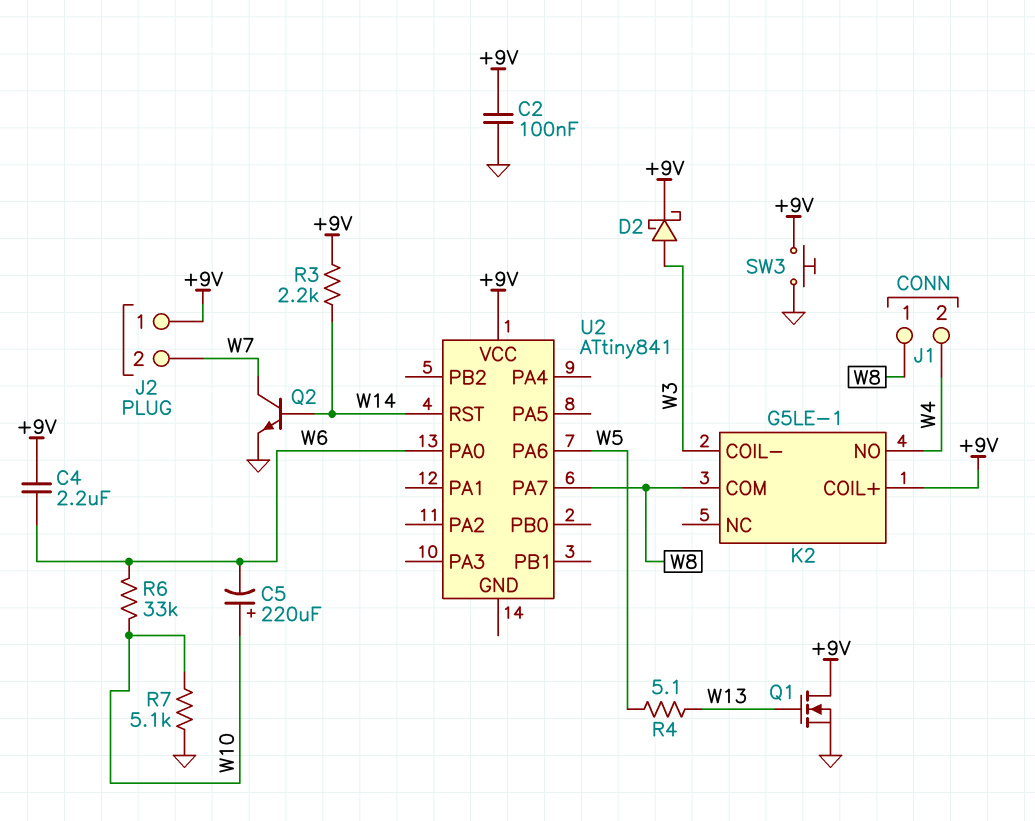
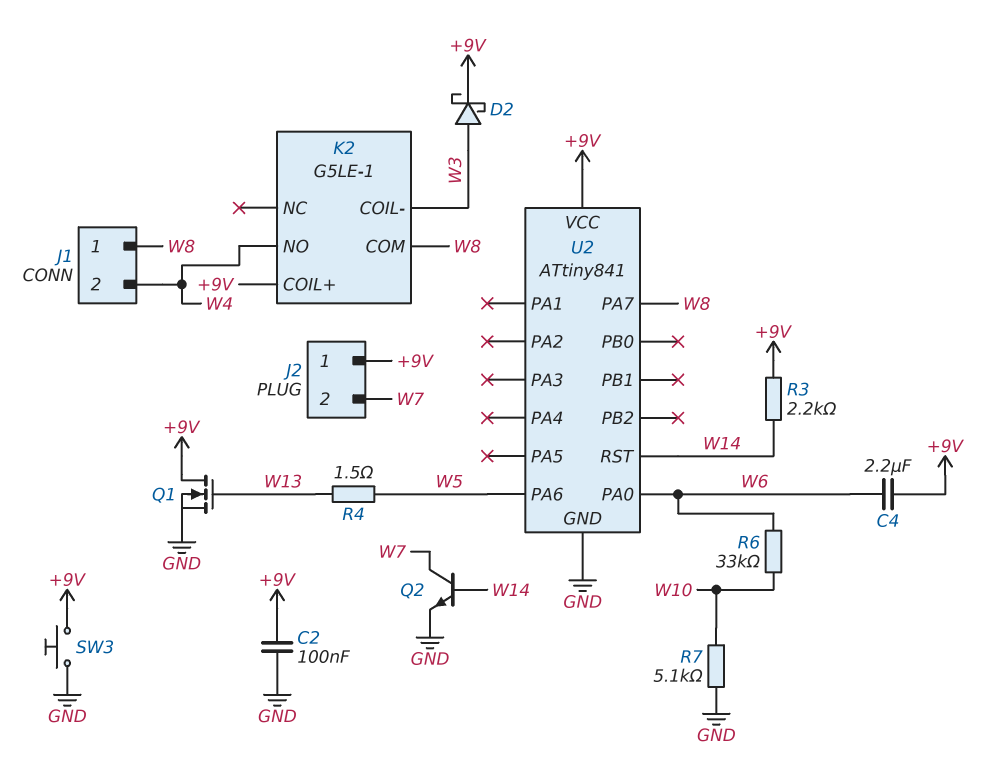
C5: 220uF (plus W10, minus W6) -> none
R4: 5.1 (W5, W13) -> 1.5 (W5, W13)
U2 pin GND: none -> GND

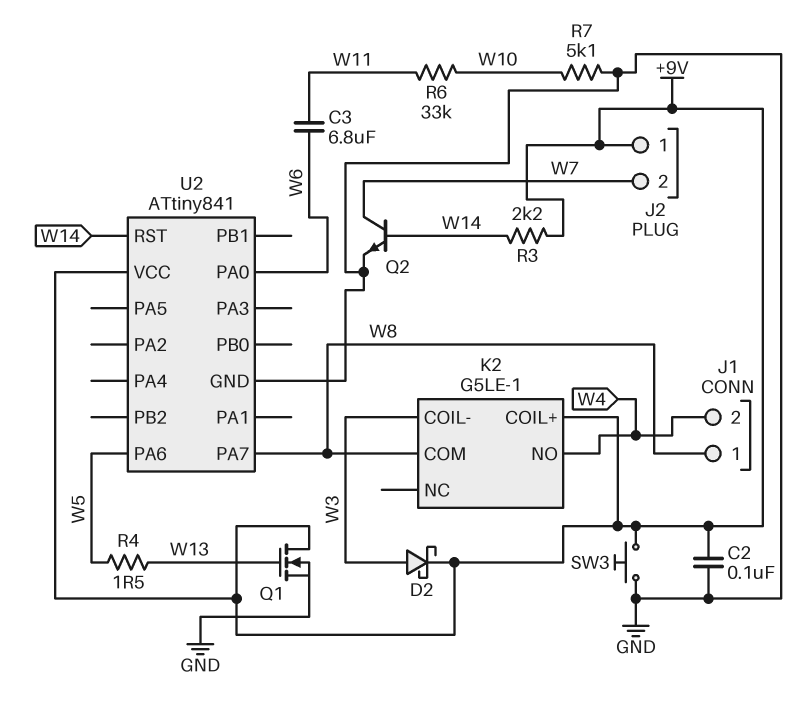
C3: none -> 6.8uF (W6, W11)
C4: 2.2uF (+9V, W6) -> none
R6: 33k (W6, W10) -> 33k (W10, W11)

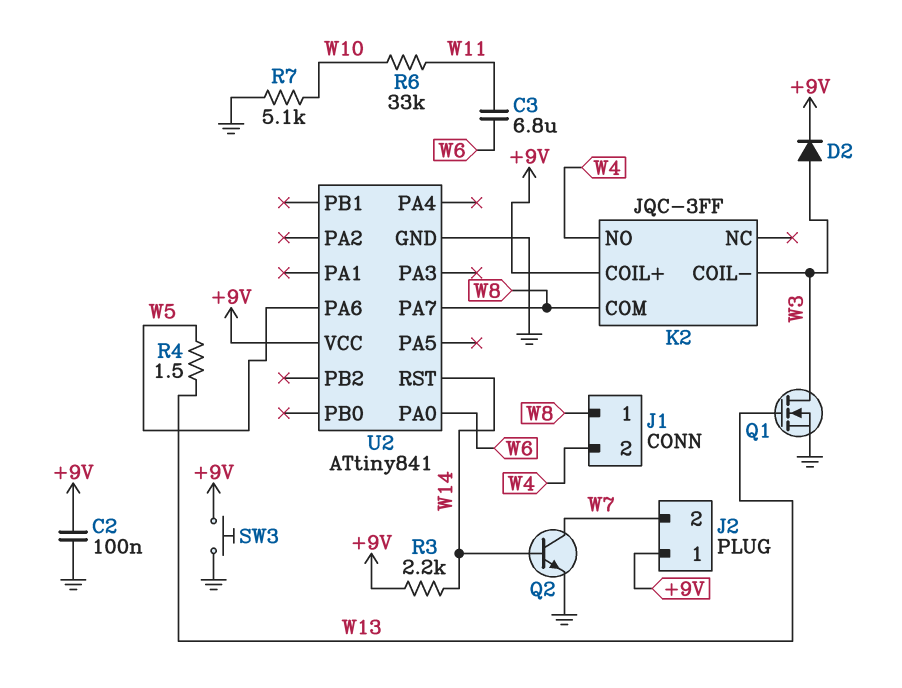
D2: schottky (A W3, K +9V) -> diode (A W3, K +9V)
K2: G5LE-1 -> JQC-3FF
Q1: NMOS (G W13, D +9V, S GND) -> NMOS (G W13, D W3, S GND)

